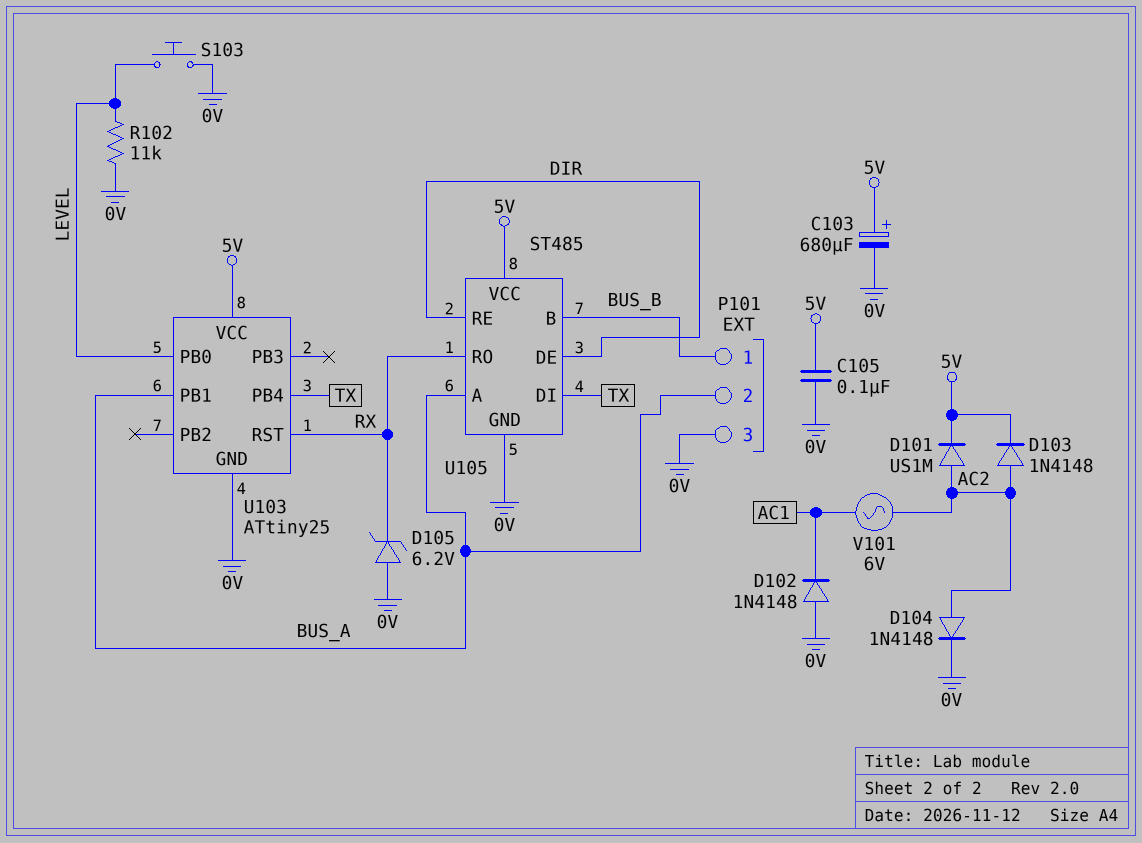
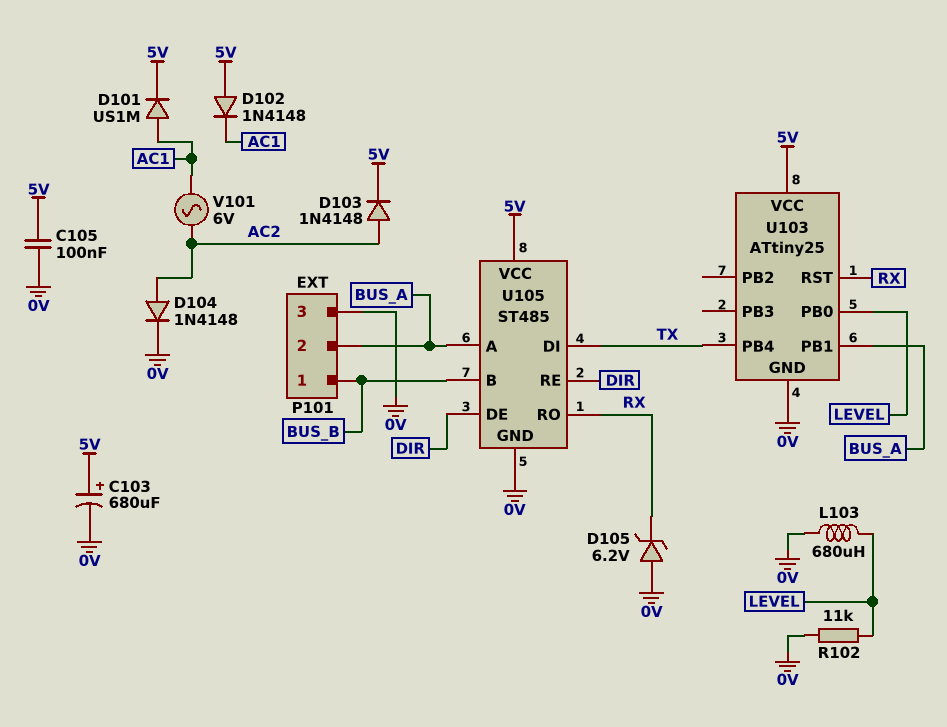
D101: diode US1M (A AC2, K 5V) -> diode US1M (A AC1, K 5V)
D102: diode 1N4148 (A 0V, K AC1) -> diode 1N4148 (A 5V, K AC1)
L103: none -> 680uH (0V, LEVEL)
S103: button (0V, LEVEL) -> none

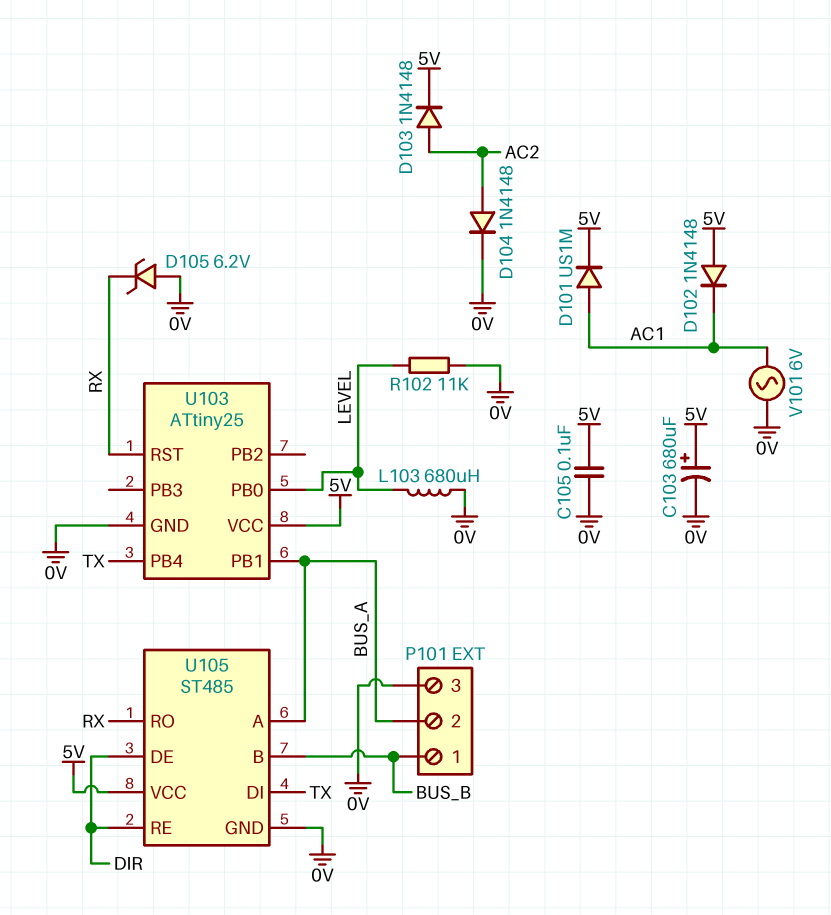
V101: AC 6V (AC1, AC2) -> AC 6V (0V, AC1)

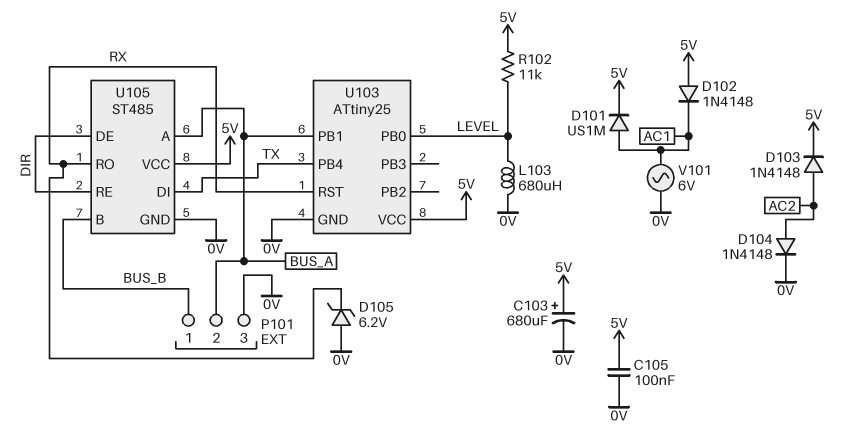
R102: 11k (0V, LEVEL) -> 11k (5V, LEVEL)

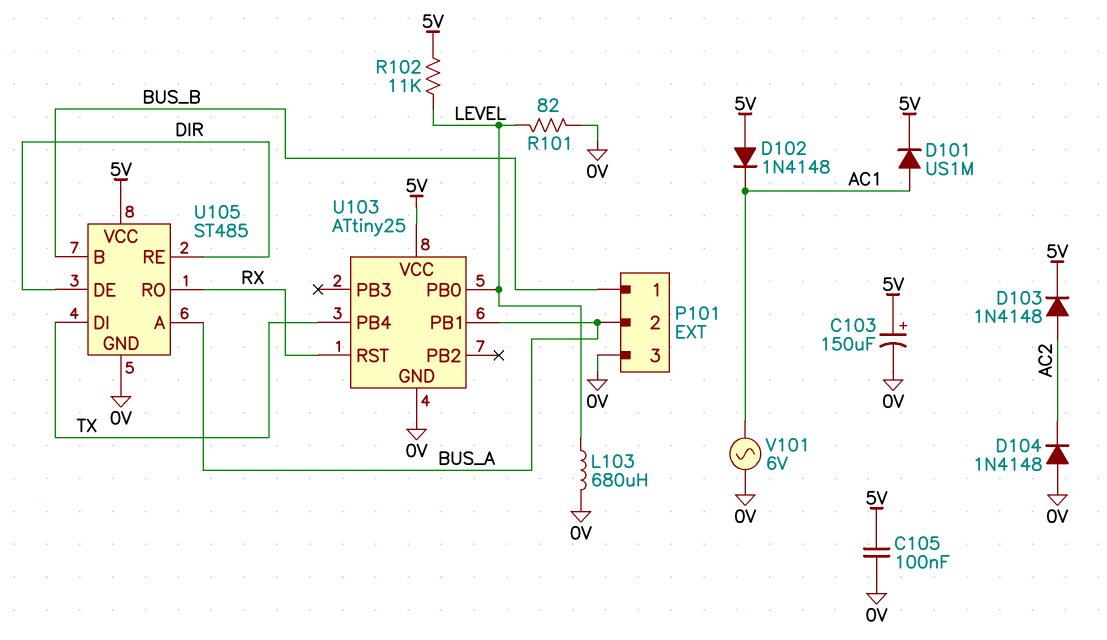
C103: 680uF (plus 5V, minus 0V) -> 150uF (plus 5V, minus 0V)
D104: diode 1N4148 (A AC2, K 0V) -> diode 1N4148 (A 0V, K AC2)
D105: zener 6.2V (A 0V, K RX) -> none
R101: none -> 82 (0V, LEVEL)

